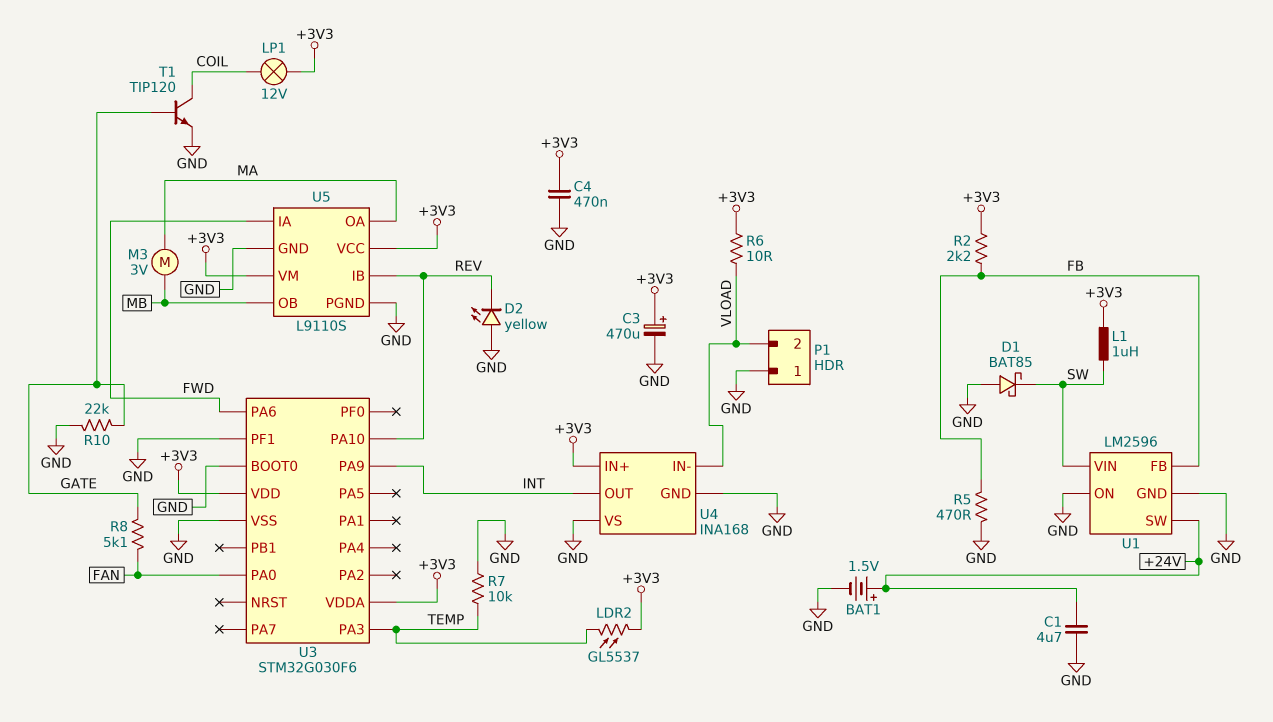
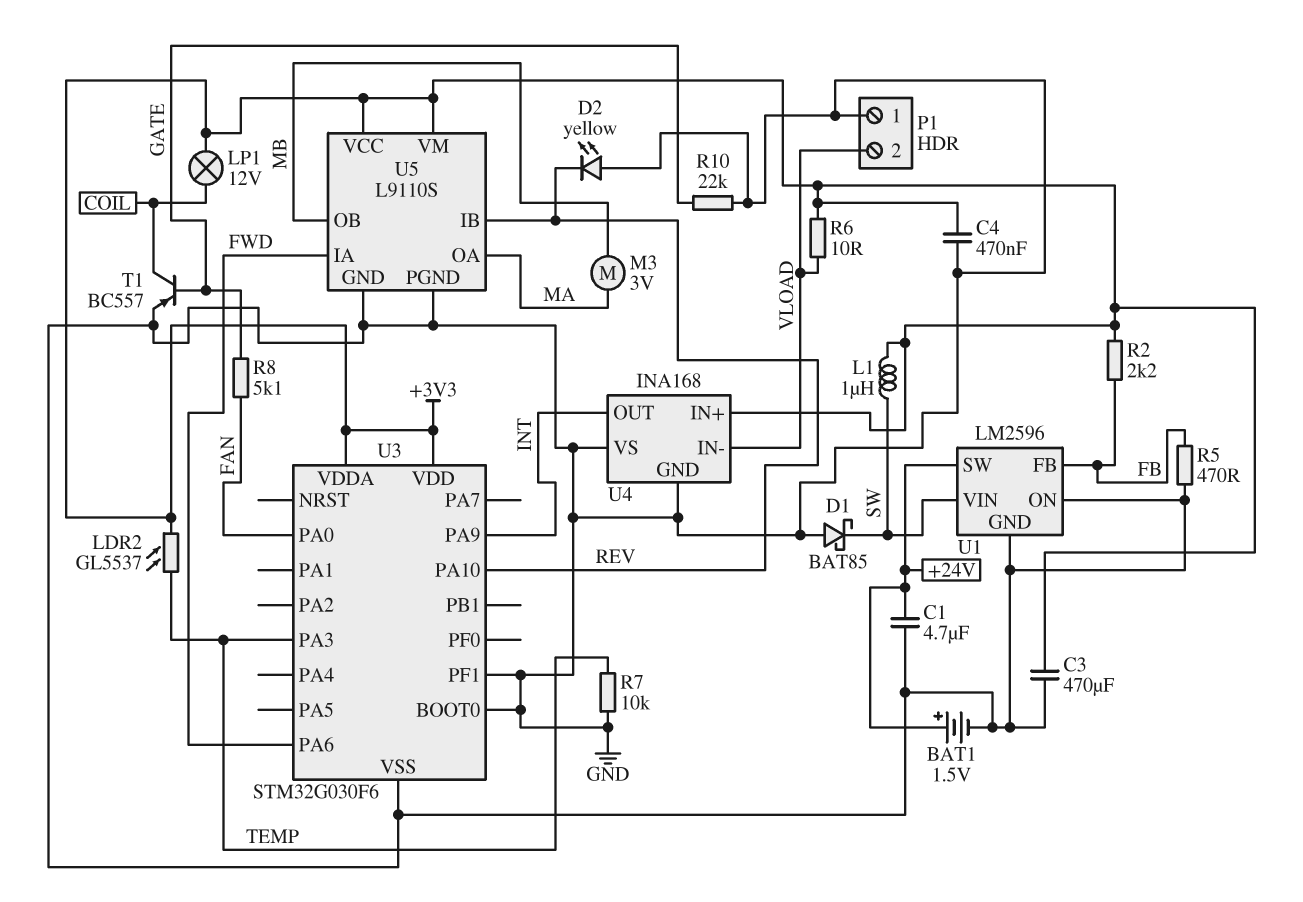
C3: 470uF (plus +3V3, minus GND) -> 470uF (+3V3, GND)
T1: NPN TIP120 (B GATE, C COIL, E GND) -> PNP BC557 (B GATE, C COIL, E GND)

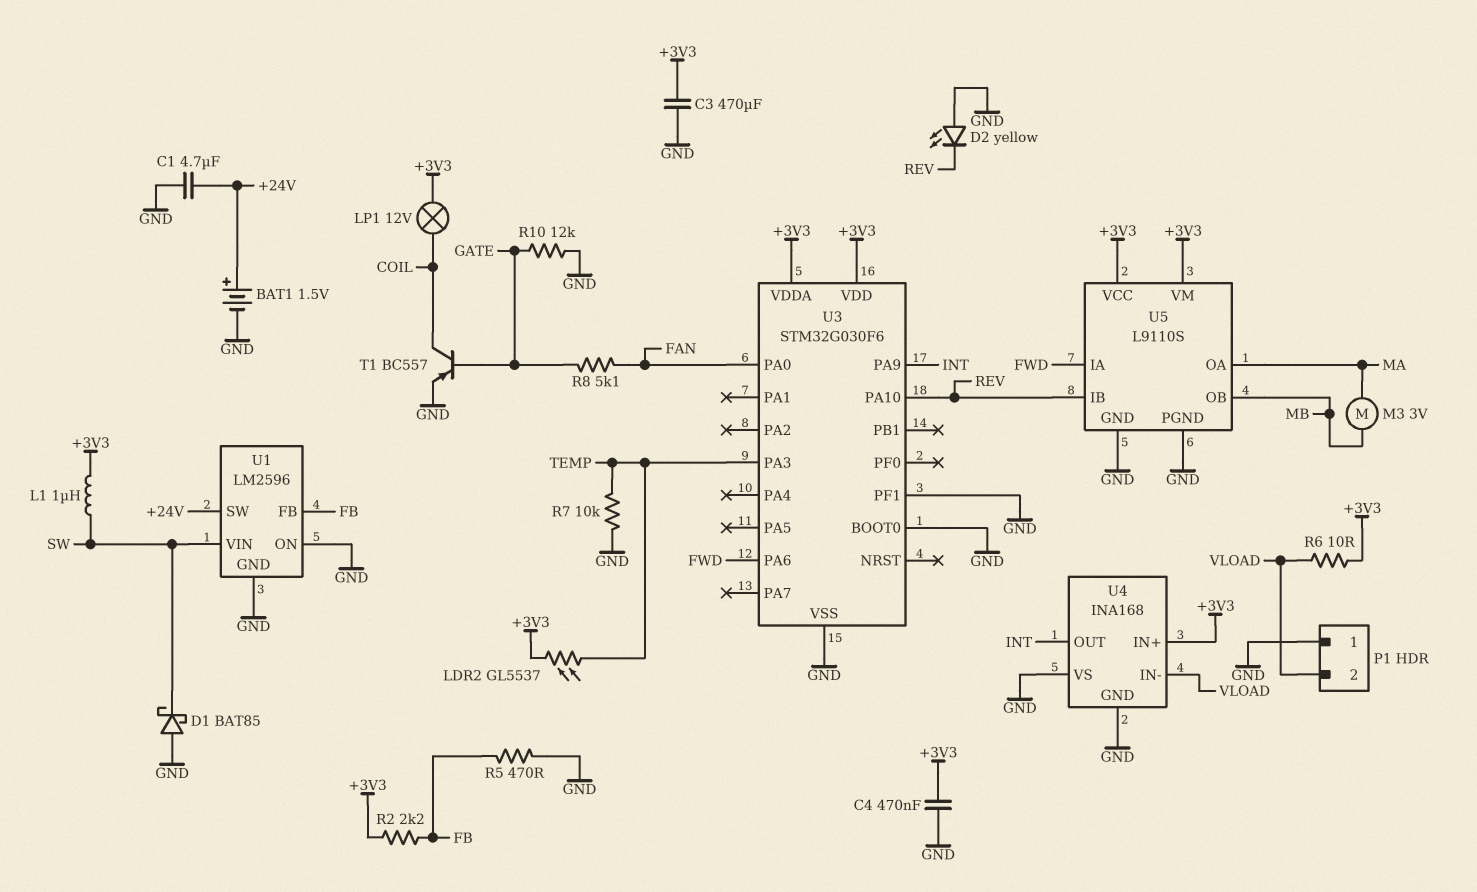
R10: 22k (GATE, GND) -> 12k (GATE, GND)

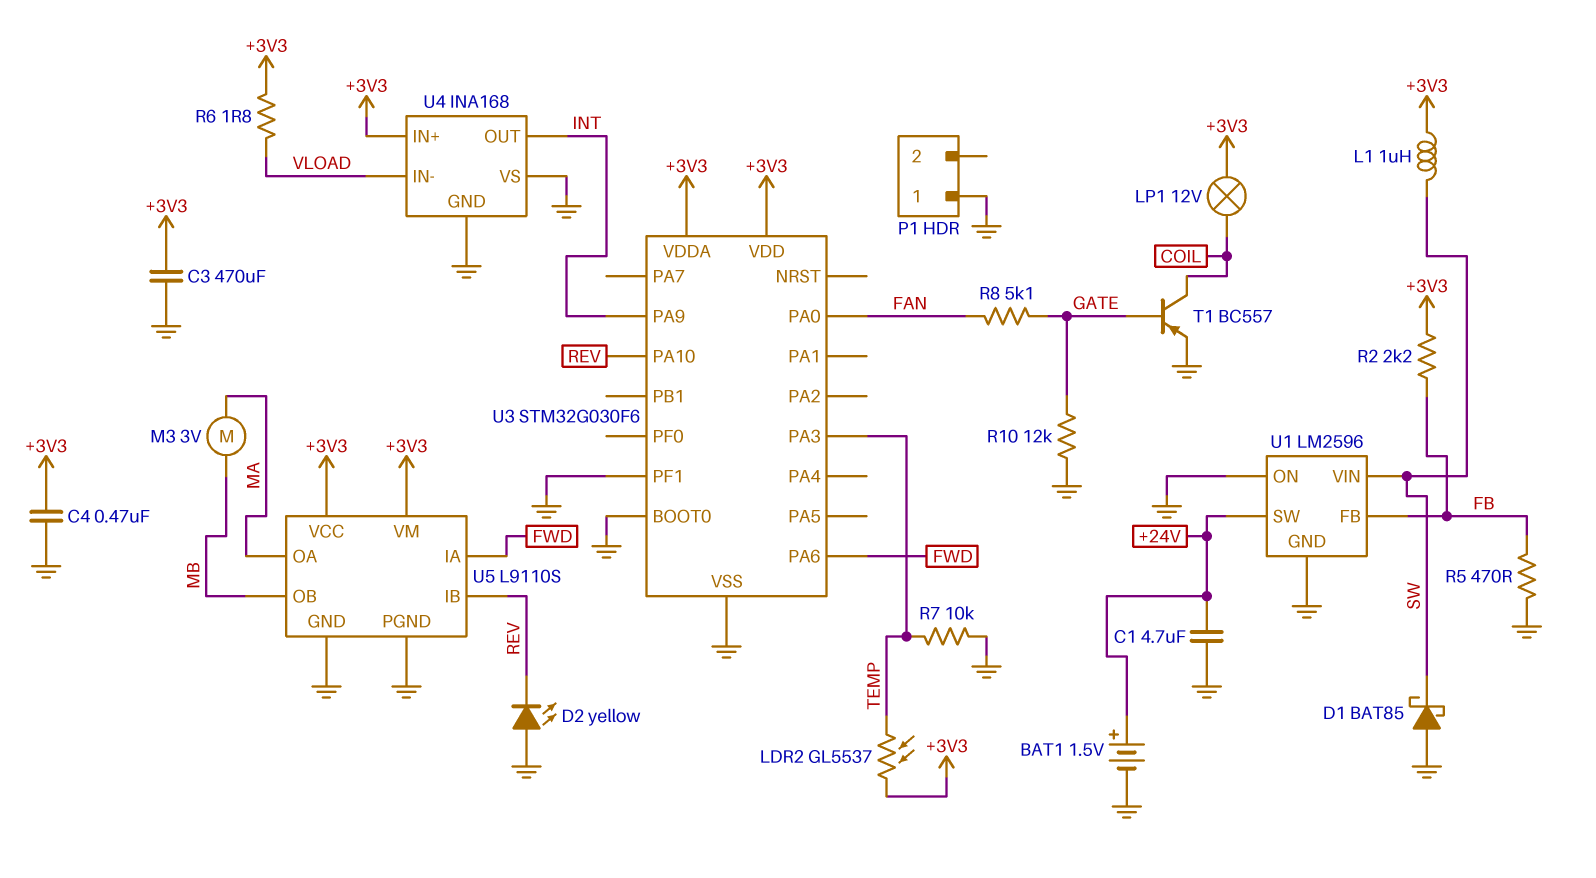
P1 pin 2: VLOAD -> none
R6: 10 (+3V3, VLOAD) -> 1.8 (+3V3, VLOAD)

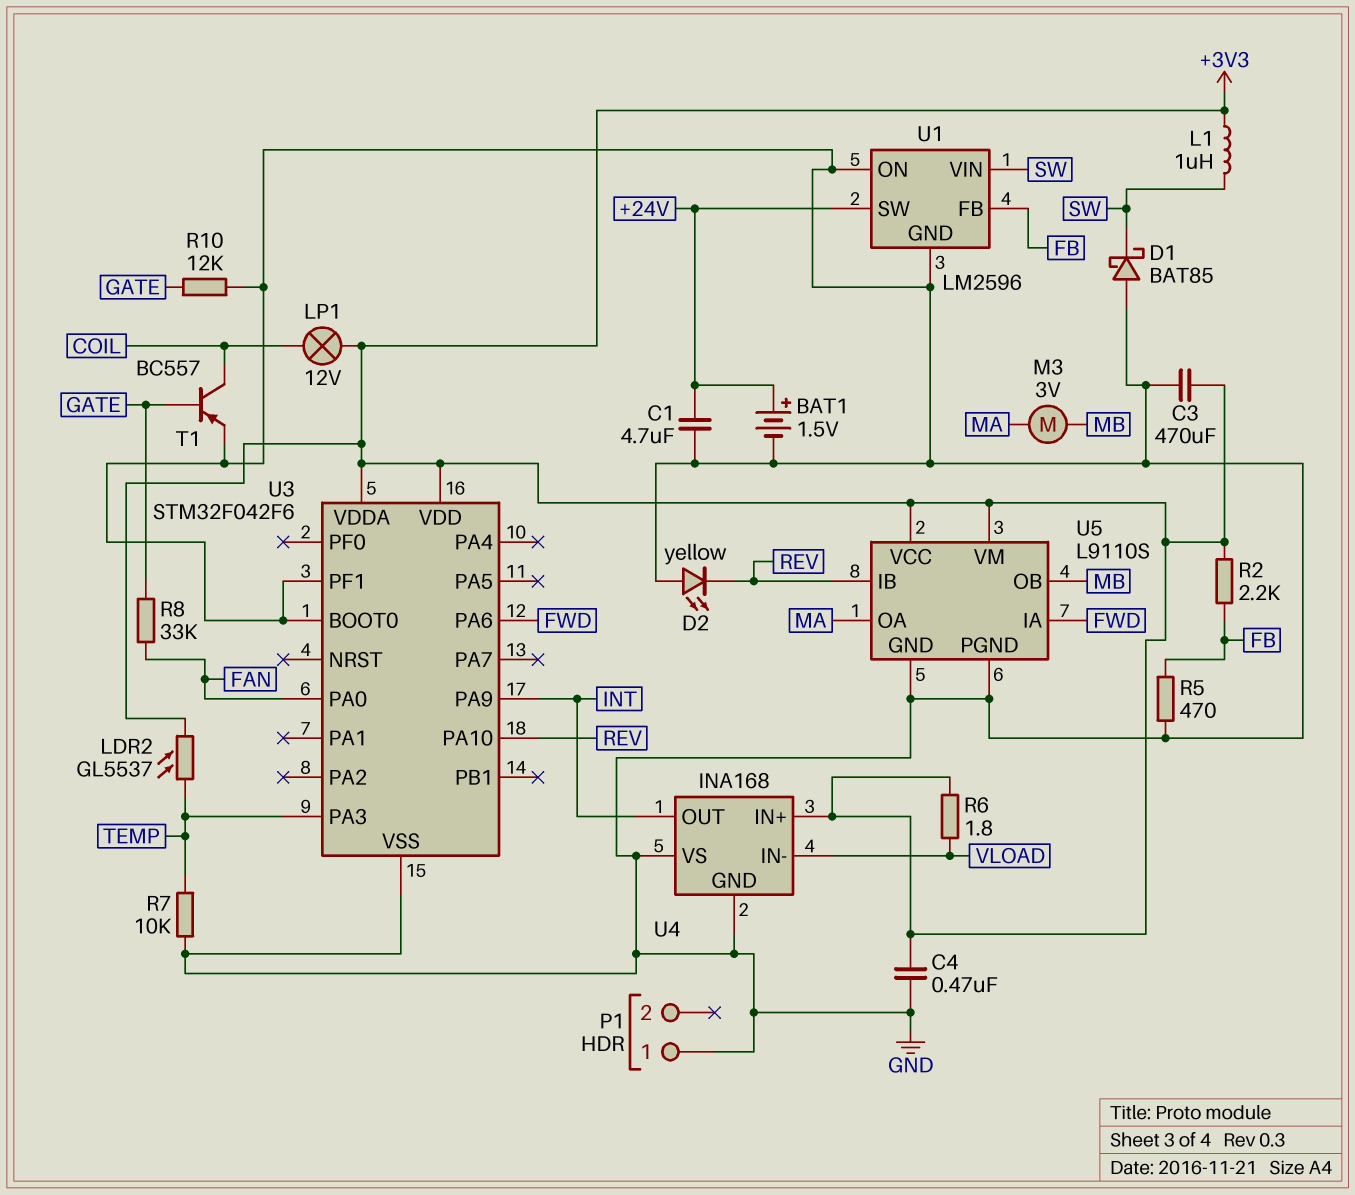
R8: 5.1k (FAN, GATE) -> 33k (FAN, GATE)
U3: STM32G030F6 -> STM32F042F6

